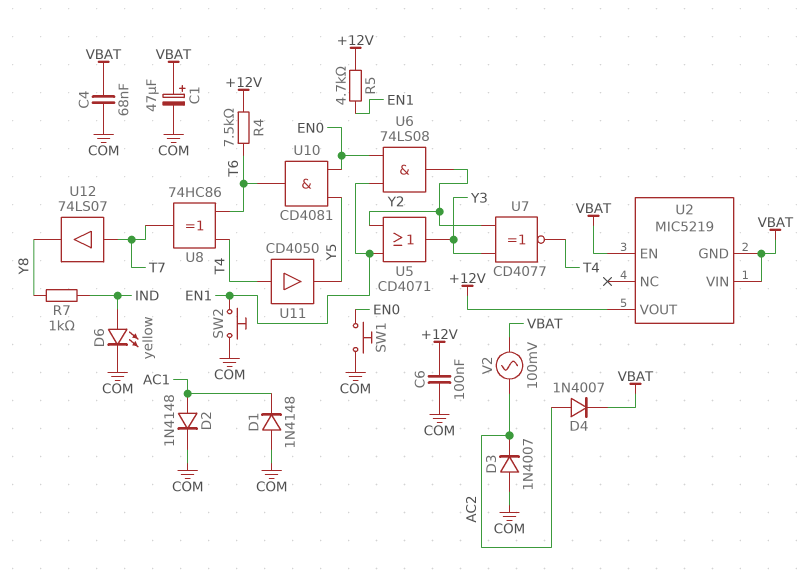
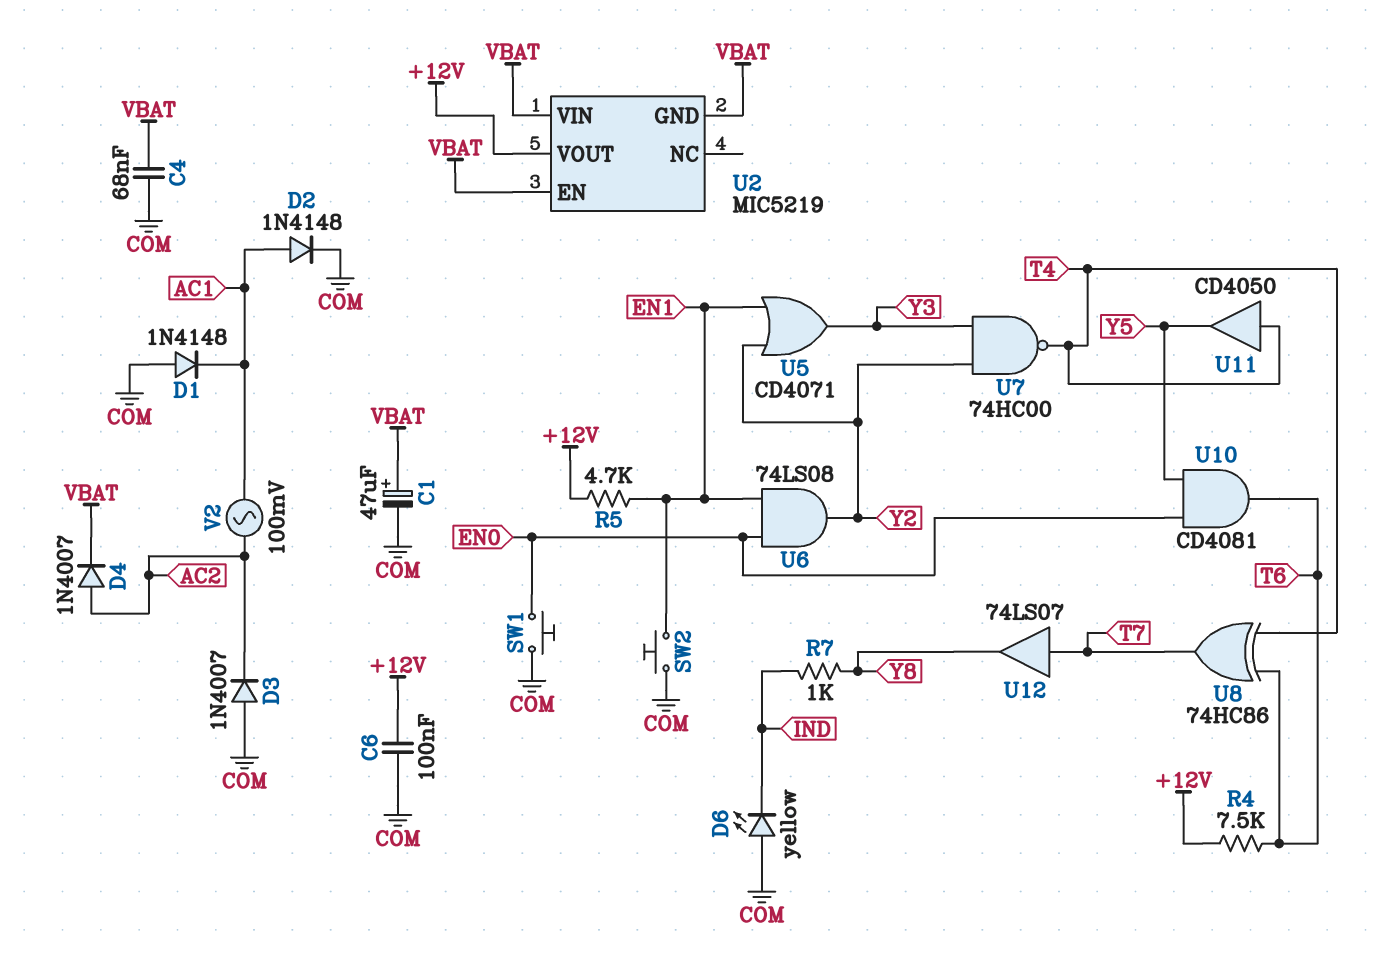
D6: LED yellow (A IND, K COM) -> LED yellow (A COM, K IND)
U7: XNOR CD4077 (in Y2, in Y3, out T4) -> NAND 74HC00 (in Y2, in Y3, out T4)
V2: AC 100mV (AC2, VBAT) -> AC 100mV (AC1, AC2)

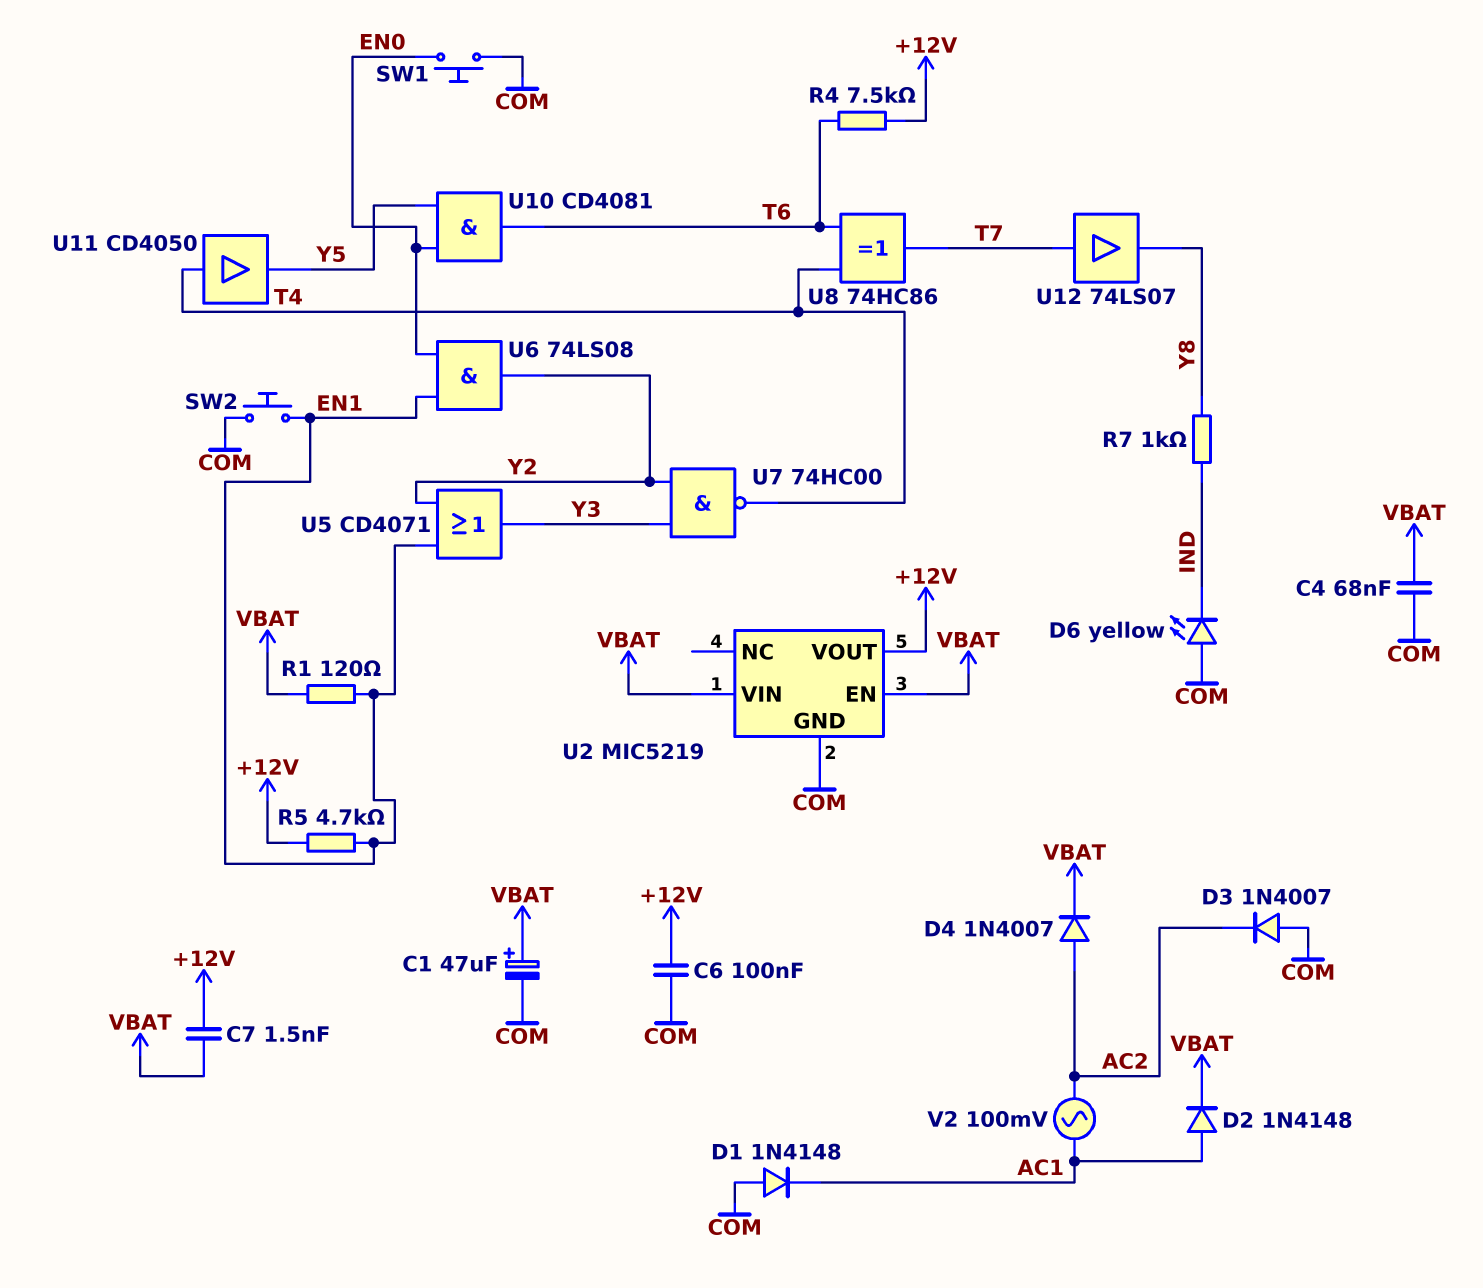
C7: none -> 1.5nF (+12V, VBAT)
D2: diode 1N4148 (A AC1, K COM) -> diode 1N4148 (A AC1, K VBAT)
R1: none -> 120 (EN1, VBAT)
U2 pin GND: VBAT -> COM

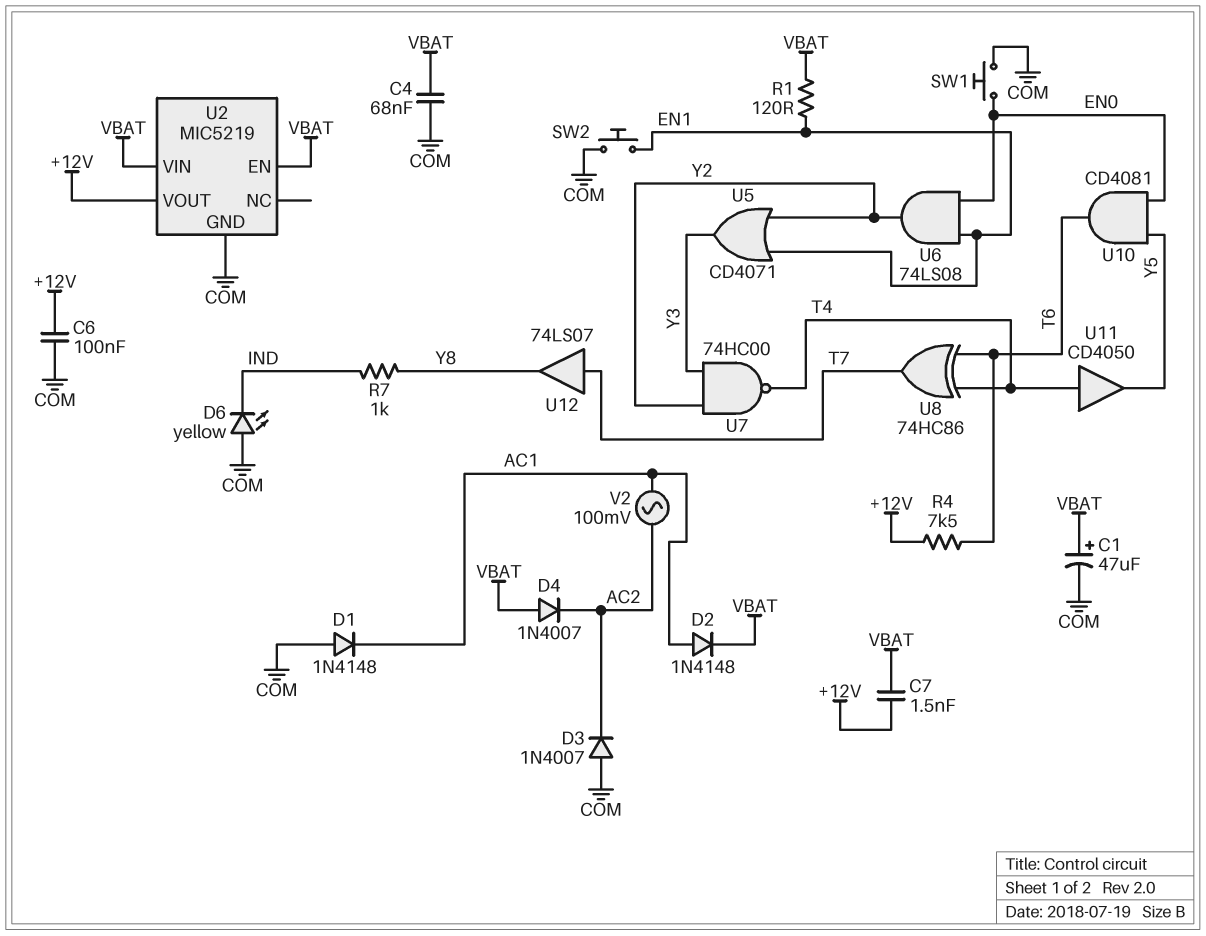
D4: diode 1N4007 (A AC2, K VBAT) -> diode 1N4007 (A VBAT, K AC2)
R5: 4.7k (+12V, EN1) -> none

